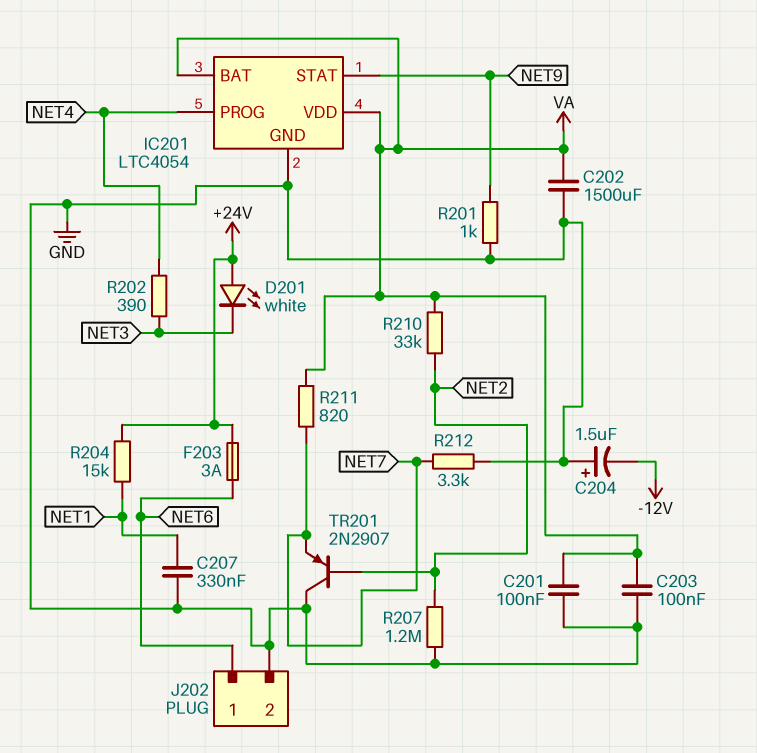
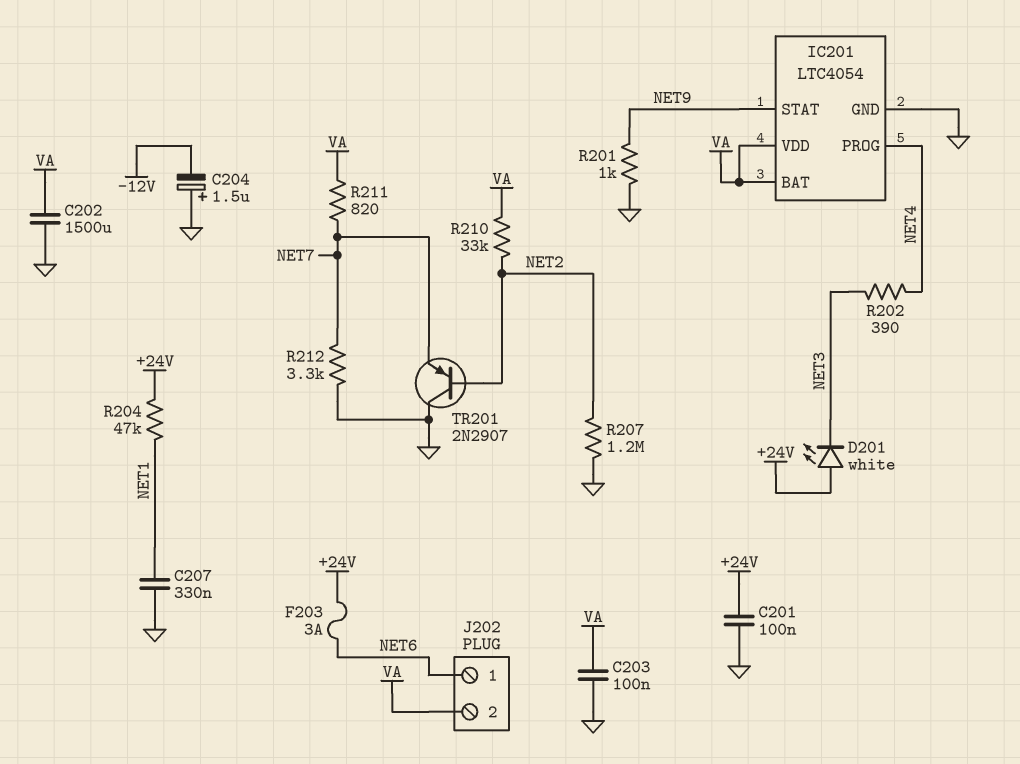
C201: 100nF (GND, VA) -> 100nF (+24V, GND)
J202 pin 2: GND -> VA
R204: 15k (+24V, NET1) -> 47k (+24V, NET1)

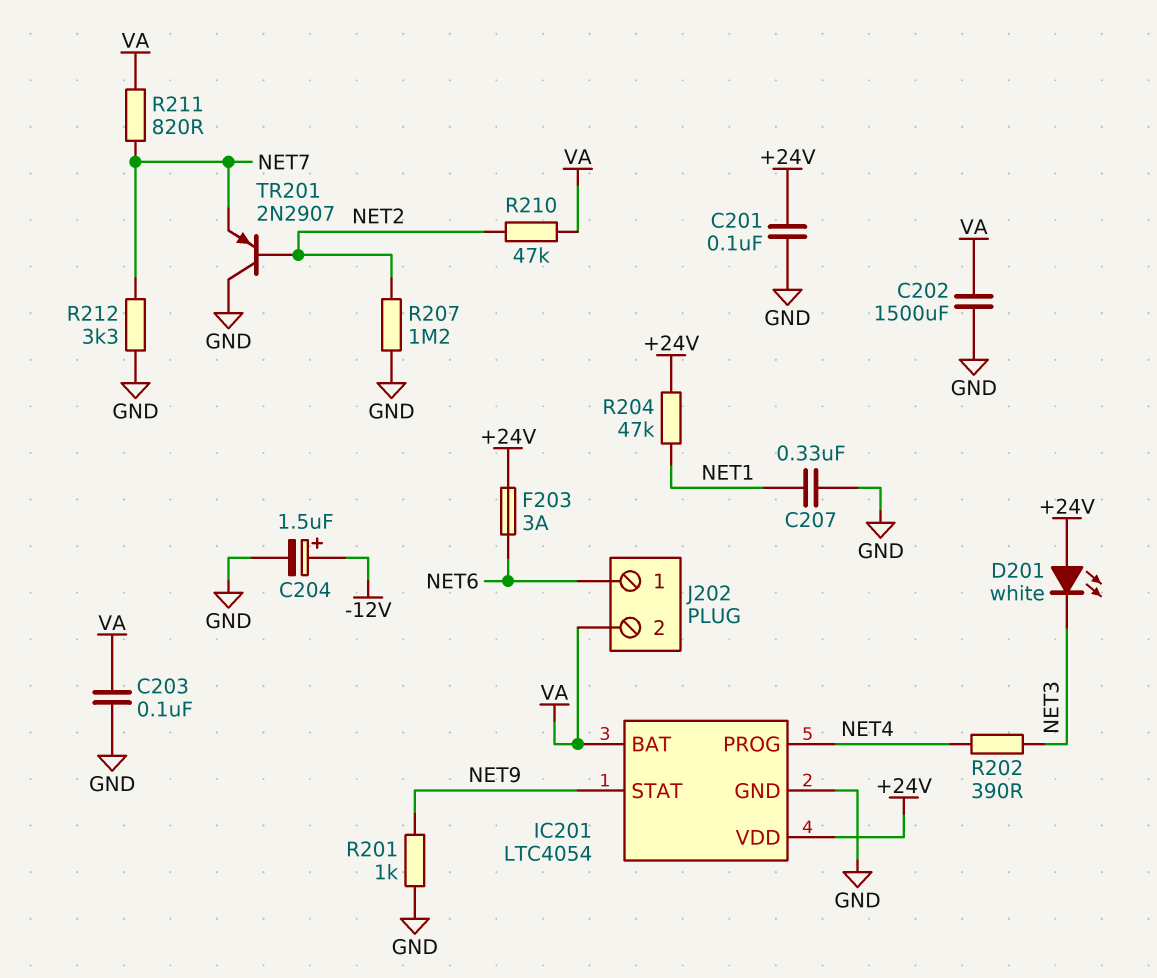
C204: 1.5uF (plus GND, minus -12V) -> 1.5uF (plus -12V, minus GND)
IC201 pin VDD: VA -> +24V
R210: 33k (NET2, VA) -> 47k (NET2, VA)

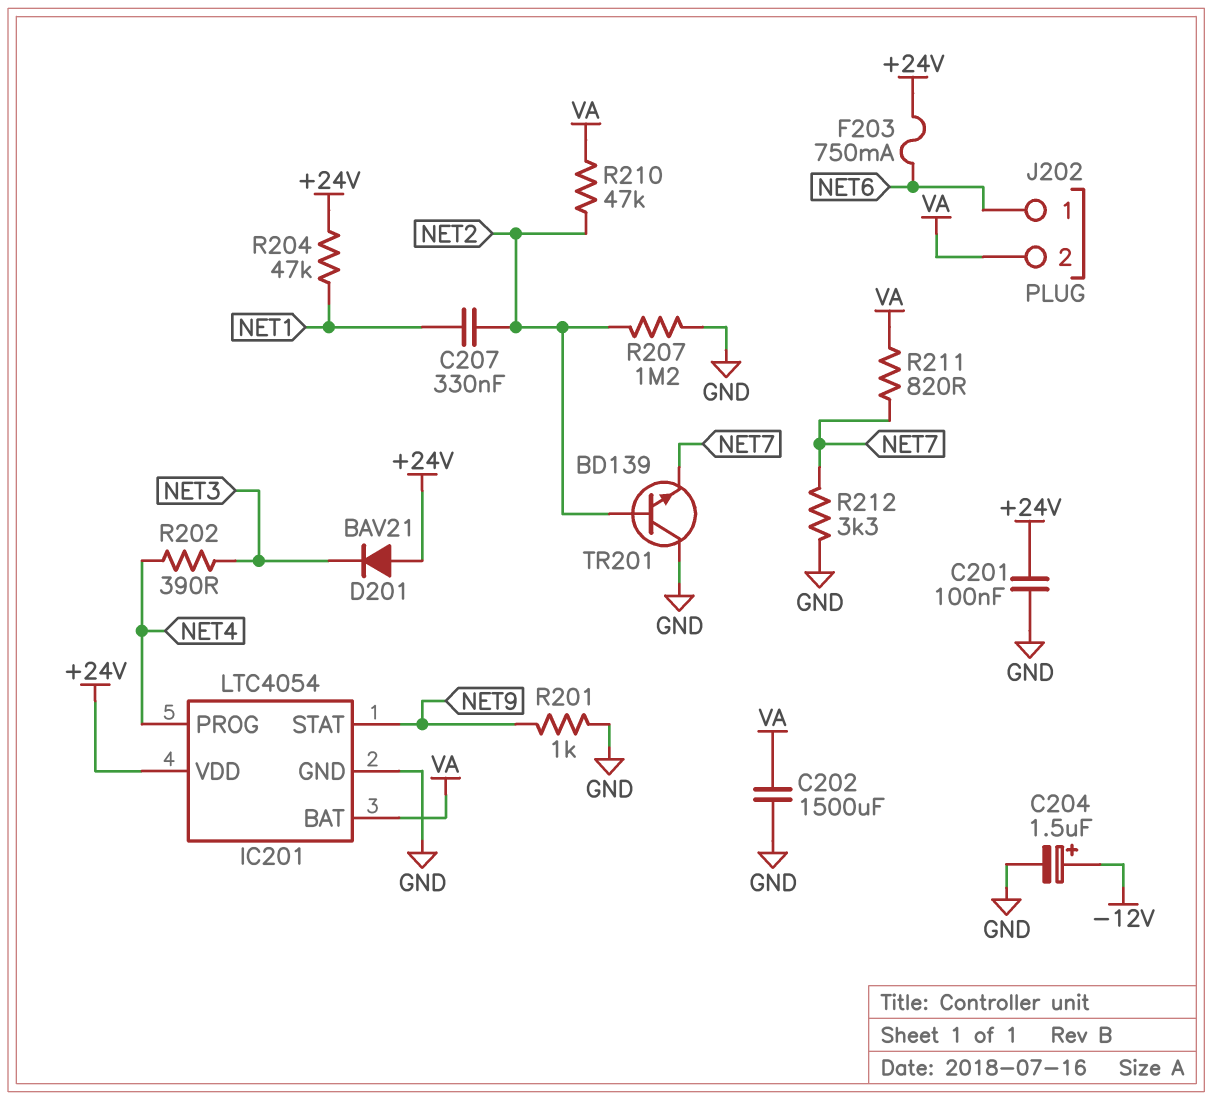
C203: 100nF (GND, VA) -> none
C207: 330nF (GND, NET1) -> 330nF (NET1, NET2)
D201: LED white (A +24V, K NET3) -> diode BAV21 (A +24V, K NET3)
F203: 3A (+24V, NET6) -> 750mA (+24V, NET6)
TR201: PNP 2N2907 (B NET2, C GND, E NET7) -> NPN BD139 (B NET2, C GND, E NET7)

